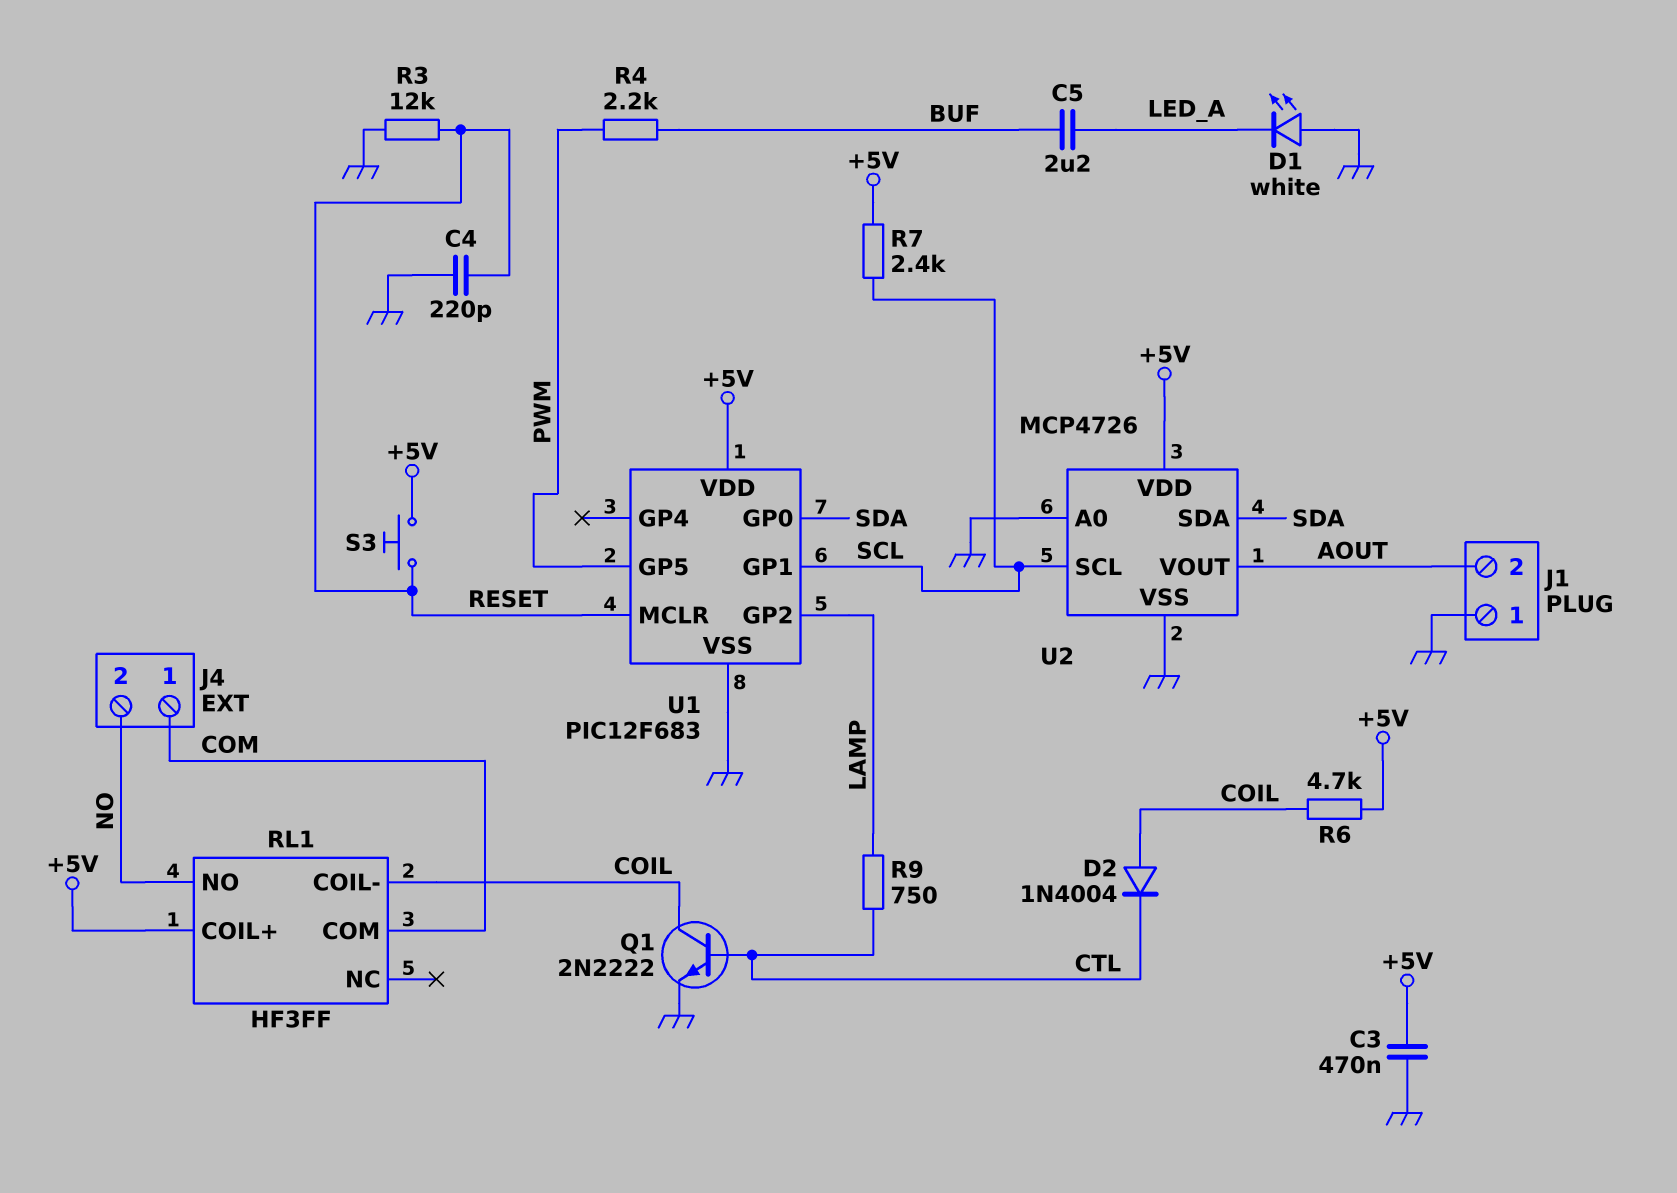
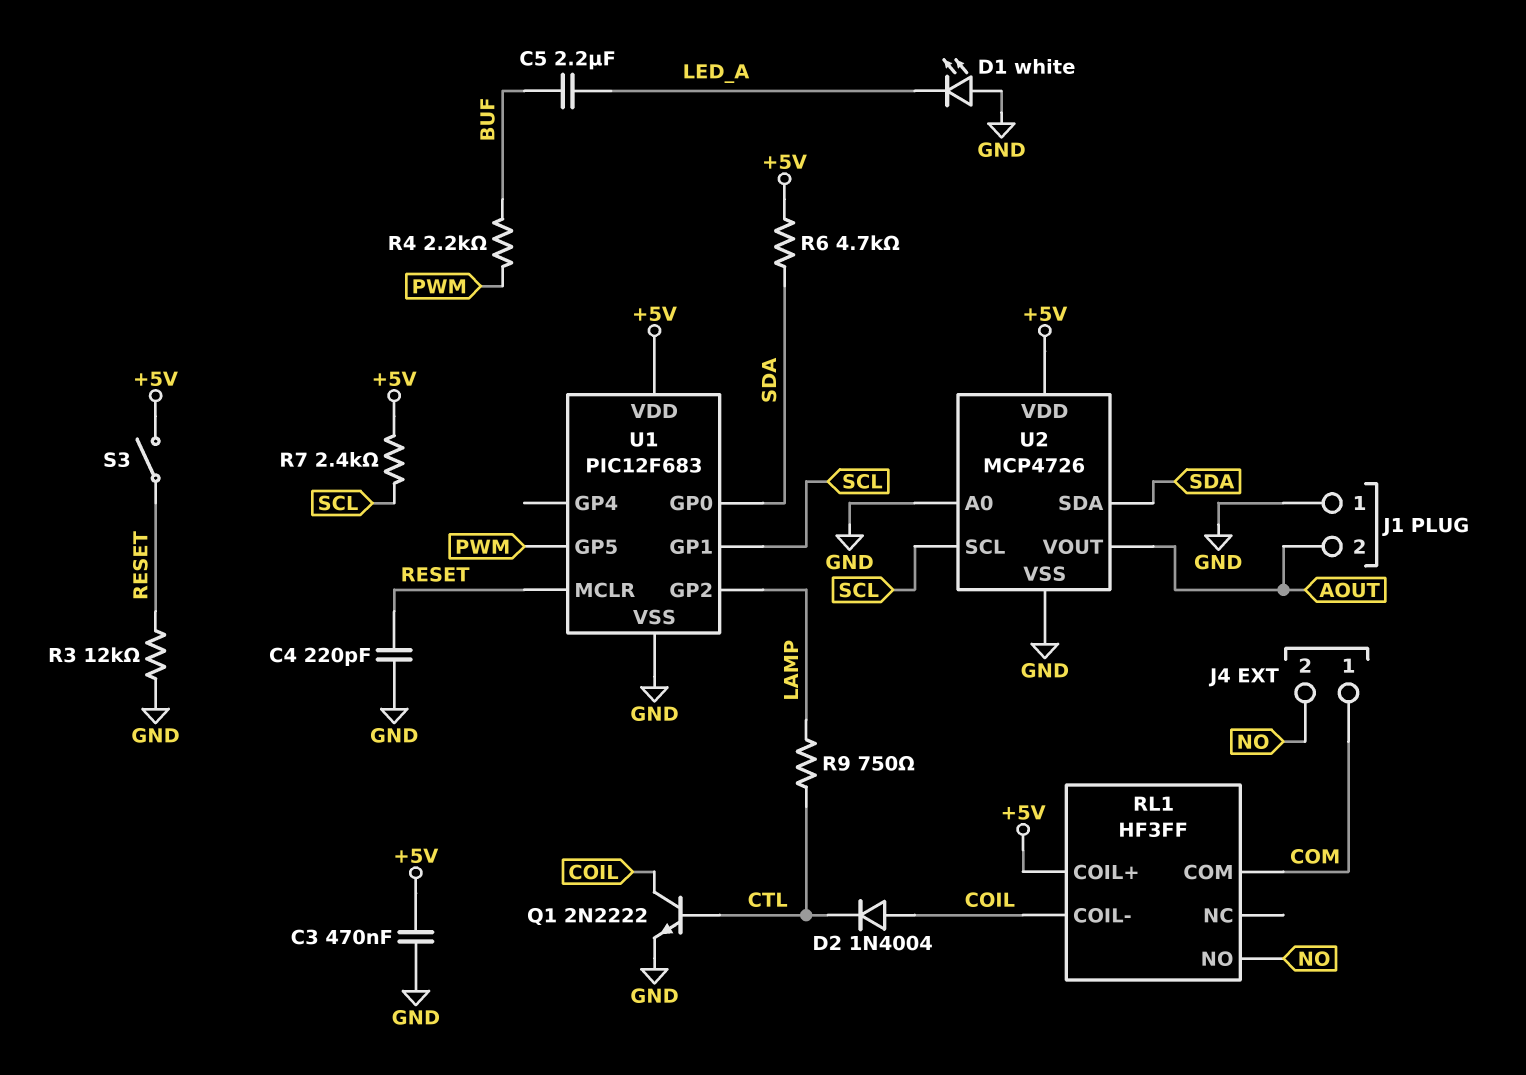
R6: 4.7k (+5V, COIL) -> 4.7k (+5V, SDA)
S3: button (+5V, RESET) -> switch (+5V, RESET)

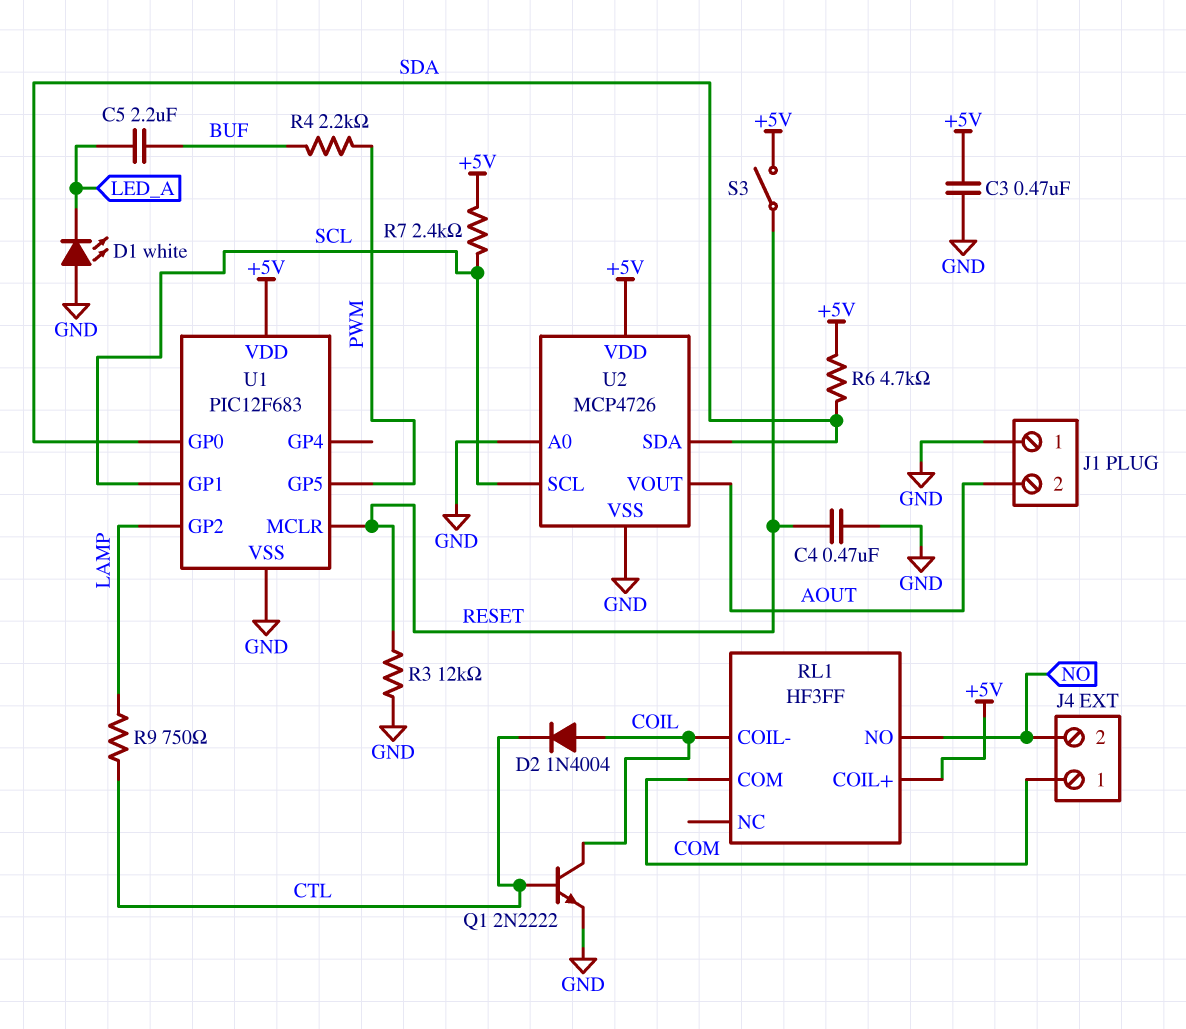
C4: 220pF (GND, RESET) -> 470nF (GND, RESET)

